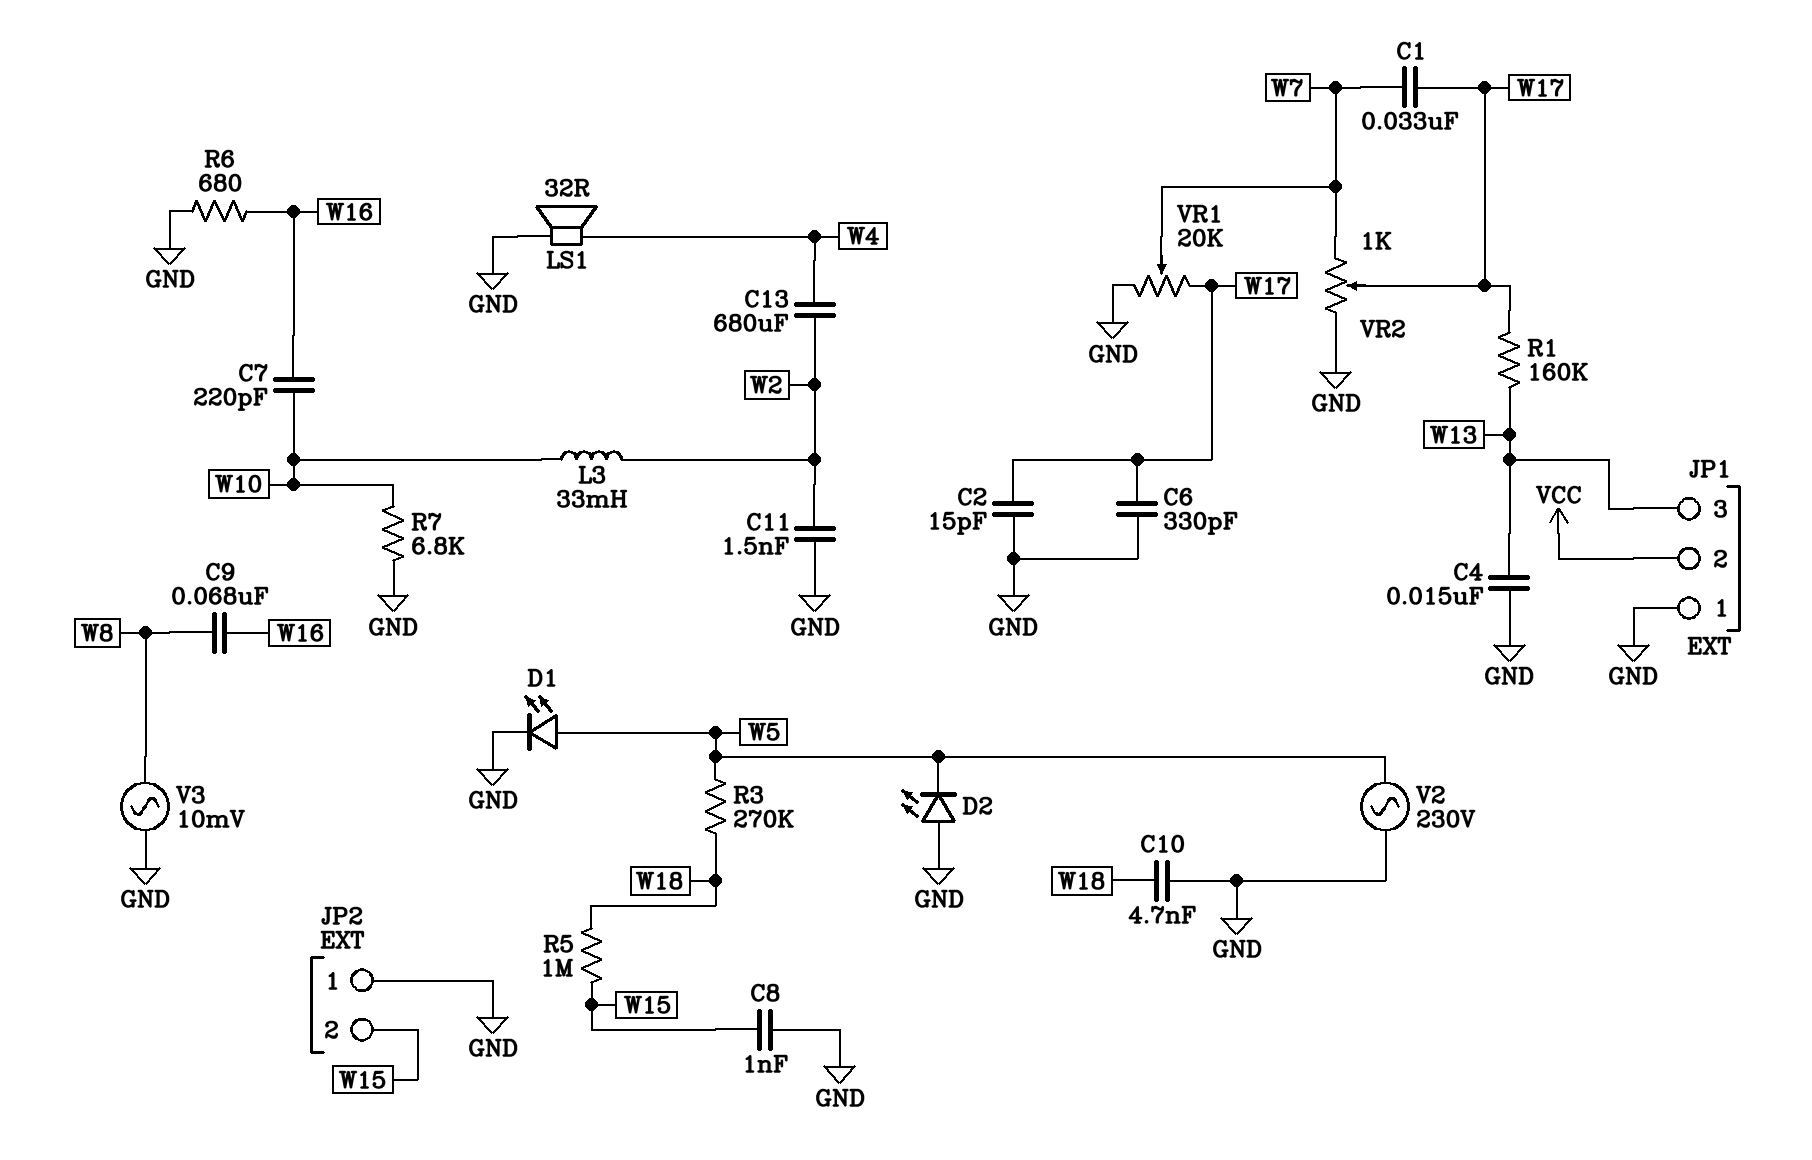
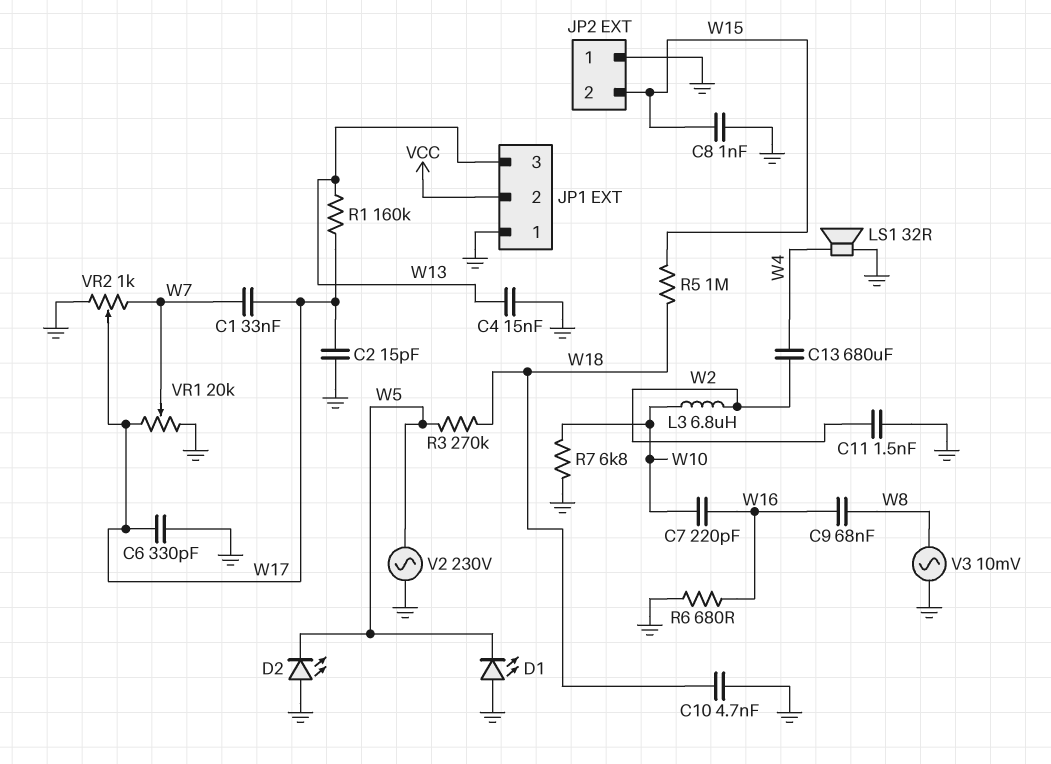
D1: LED (A W5, K GND) -> LED (A GND, K W5)
L3: 33mH (W2, W10) -> 6.8uH (W2, W10)

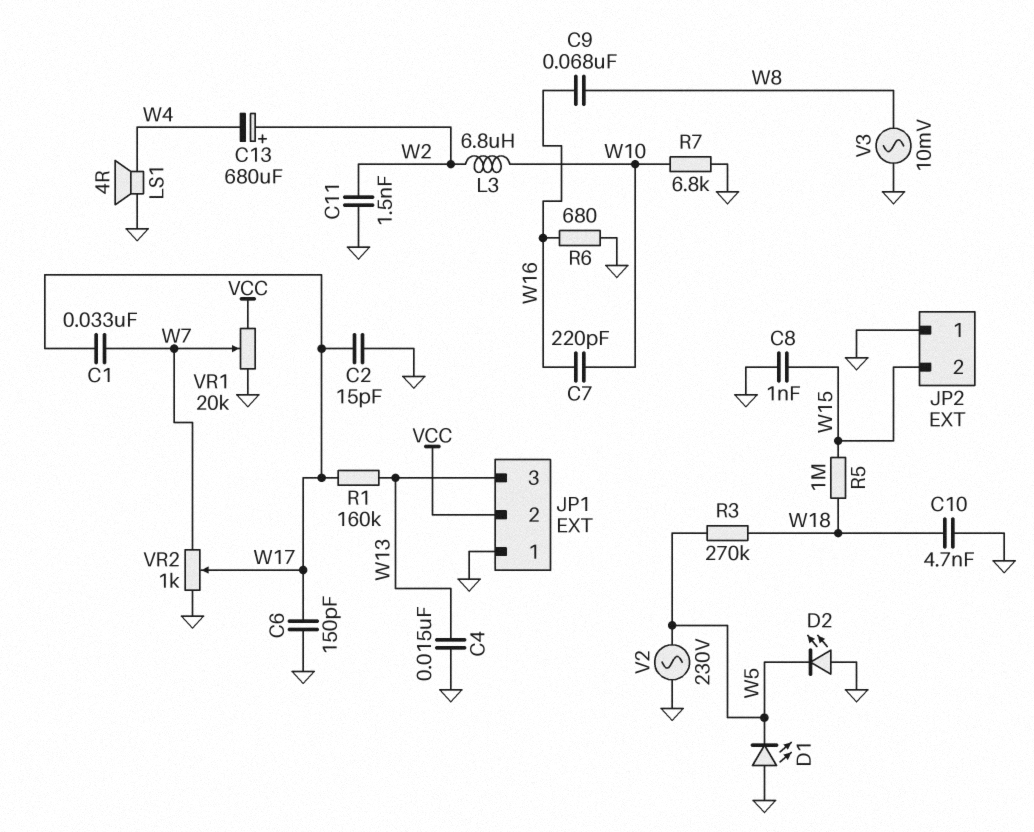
C6: 330pF (GND, W17) -> 150pF (GND, W17)
C13: 680uF (W2, W4) -> 680uF (plus W2, minus W4)
LS1: speaker 32R (GND, W4) -> speaker 4R (GND, W4)
VR1: 20k (GND, W17, wiper W7) -> 20k (GND, VCC, wiper W7)

